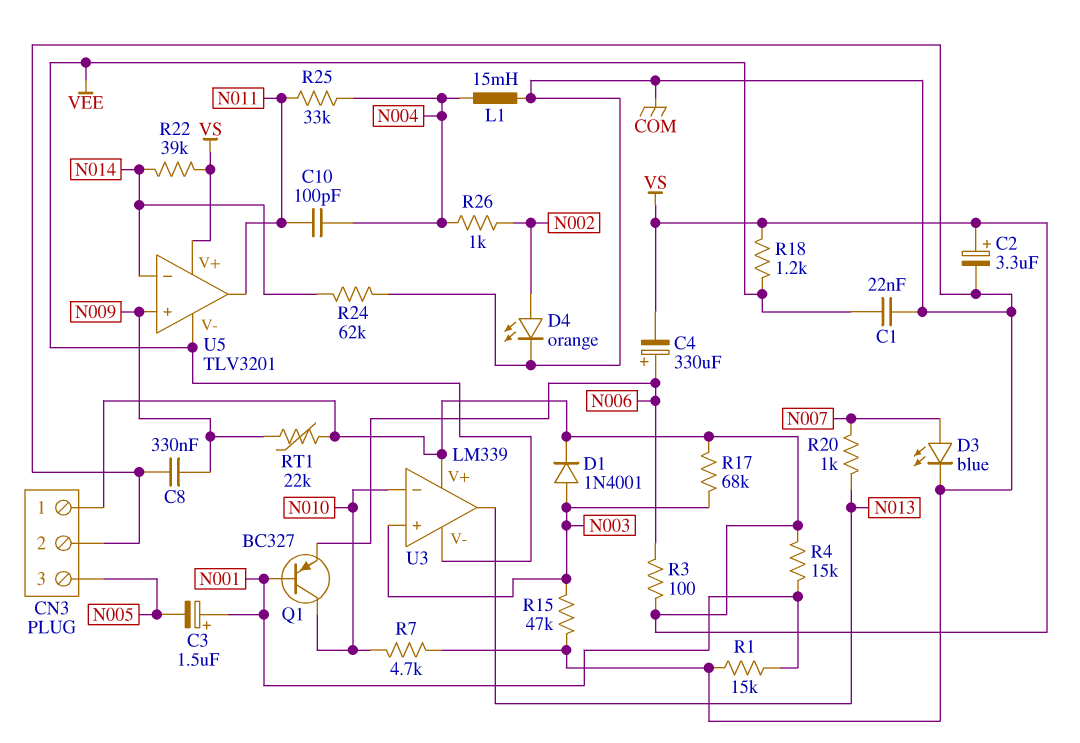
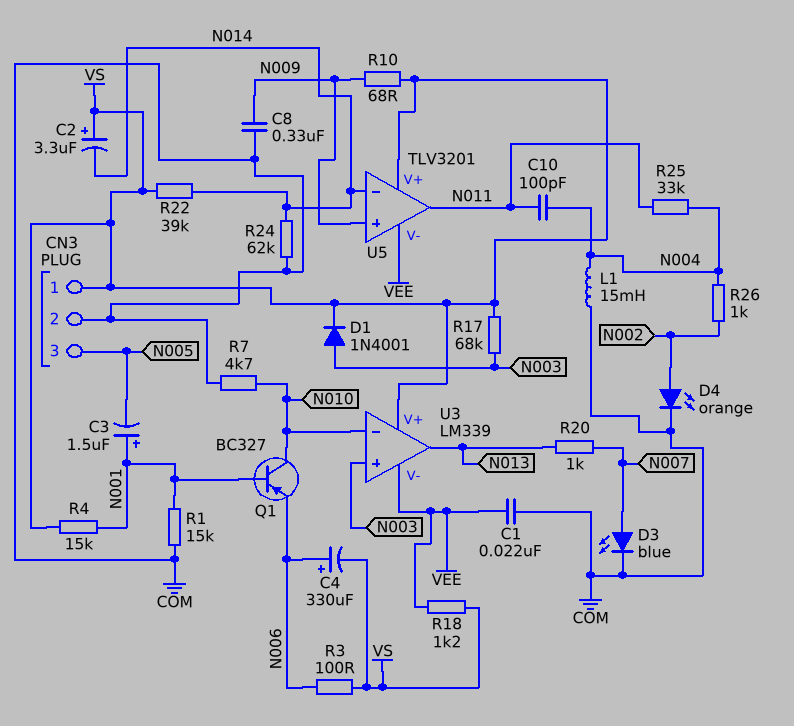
C2: 3.3uF (plus VS, minus COM) -> 3.3uF (plus VS, minus N014)
R10: none -> 68 (N009, VS)
R15: 47k (COM, N003) -> none
RT1: 22k (N009, VS) -> none

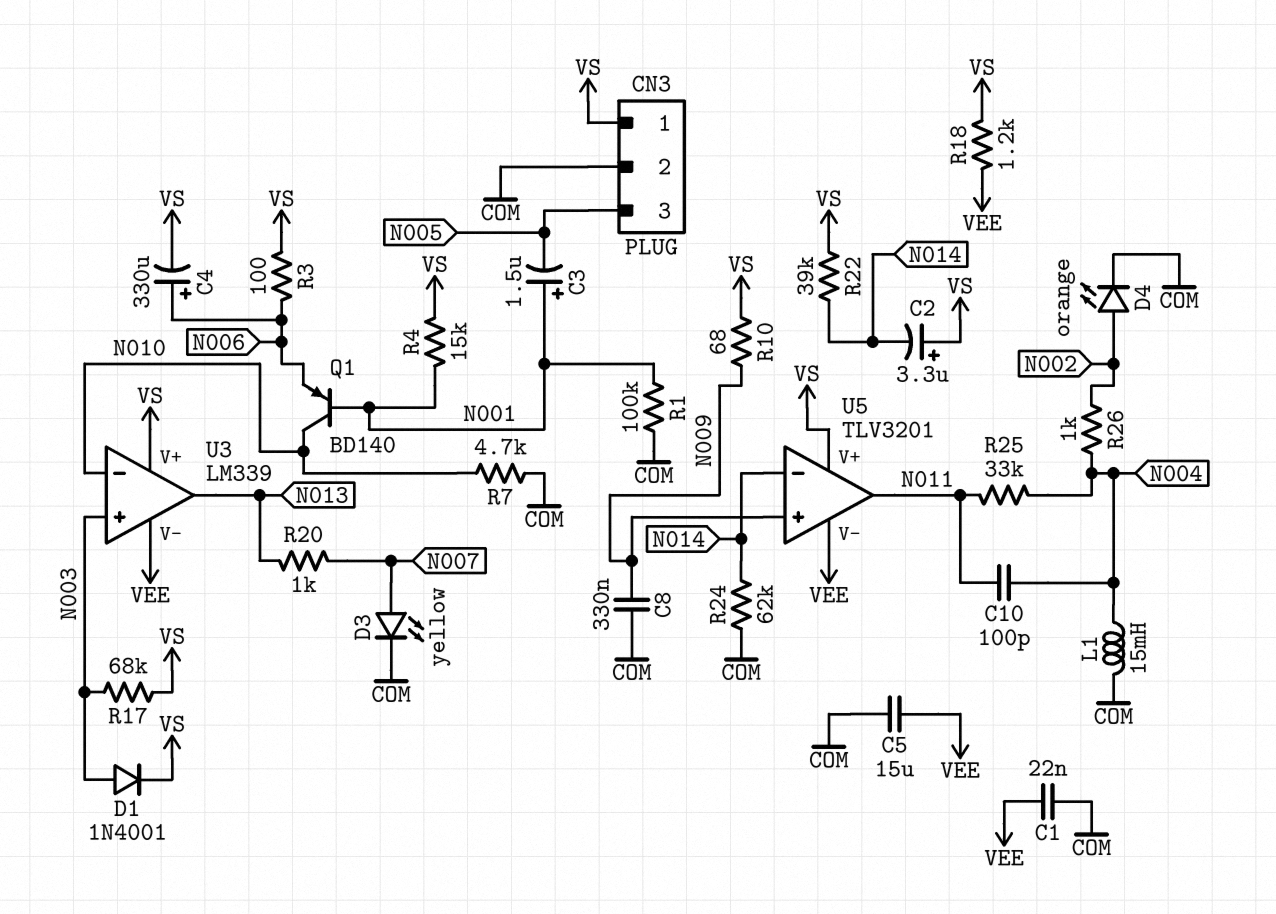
C5: none -> 15uF (COM, VEE)
D3: LED blue (A N007, K COM) -> LED yellow (A N007, K COM)
Q1: PNP BC327 (B N001, C N010, E N006) -> PNP BD140 (B N001, C N010, E N006)
R1: 15k (COM, N001) -> 100k (COM, N001)

